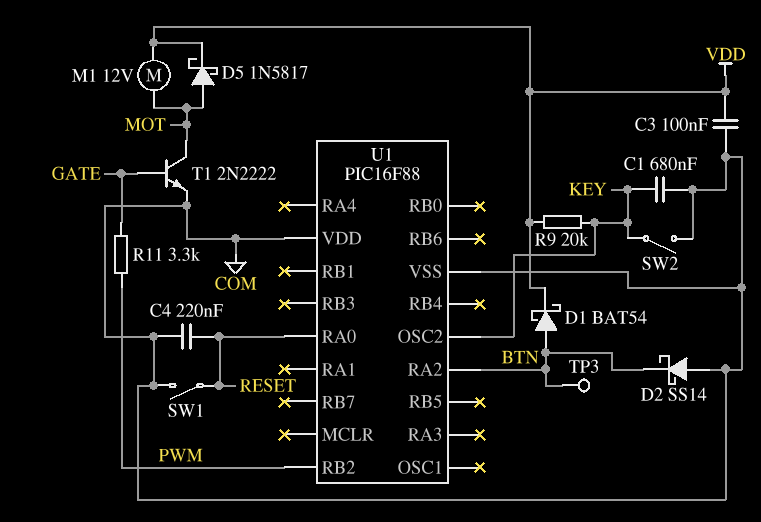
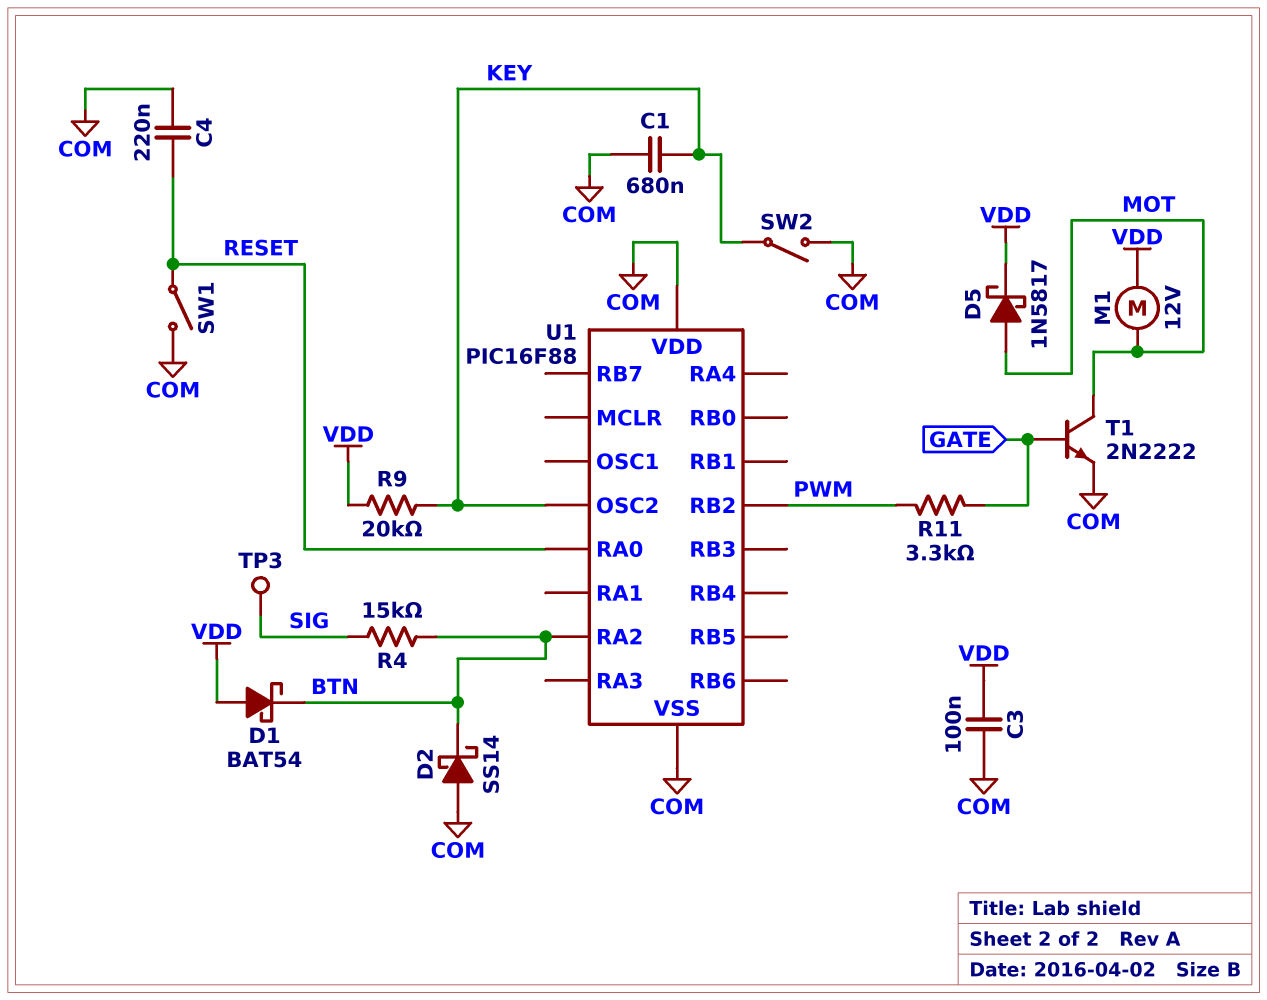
D1: schottky BAT54 (A BTN, K VDD) -> schottky BAT54 (A VDD, K BTN)
R4: none -> 15k (BTN, SIG)
TP3: test point (BTN) -> test point (SIG)

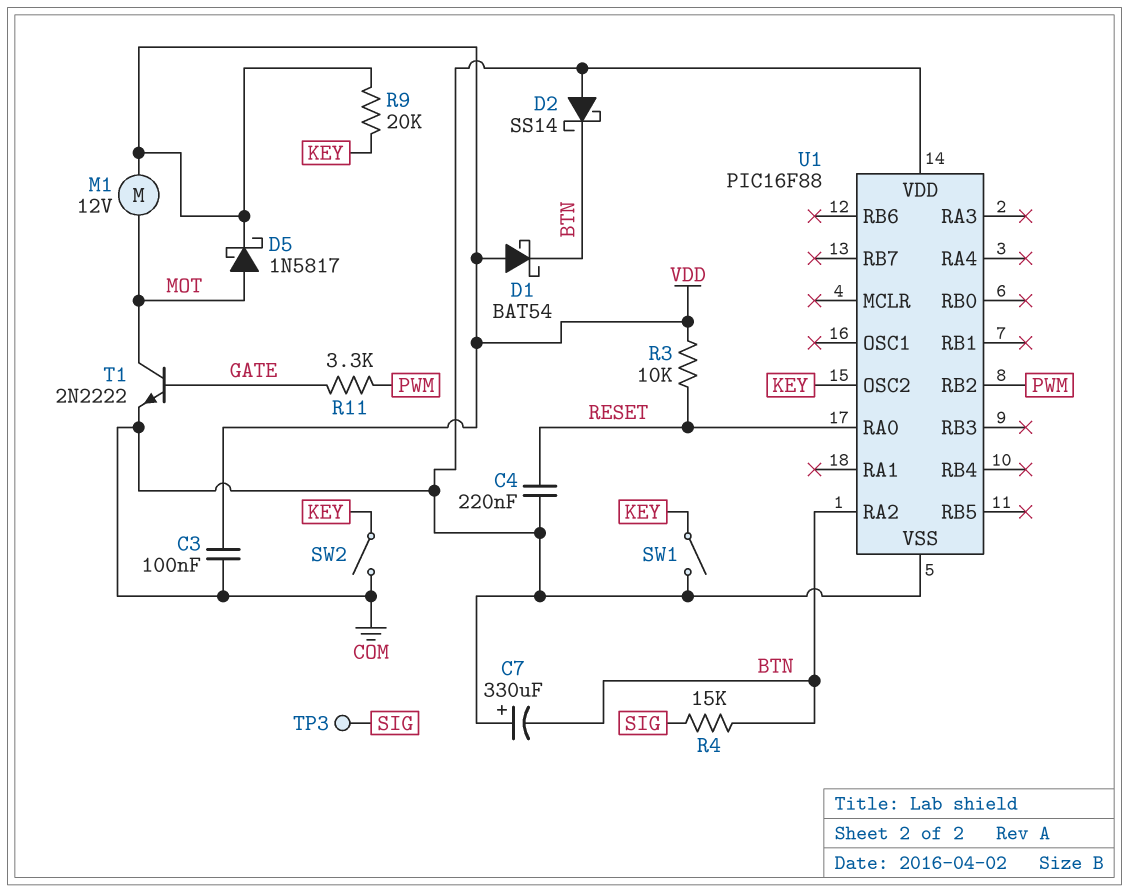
C1: 680nF (COM, KEY) -> none
C7: none -> 330uF (plus COM, minus BTN)
R3: none -> 10k (RESET, VDD)
SW1: switch (COM, RESET) -> switch (COM, KEY)

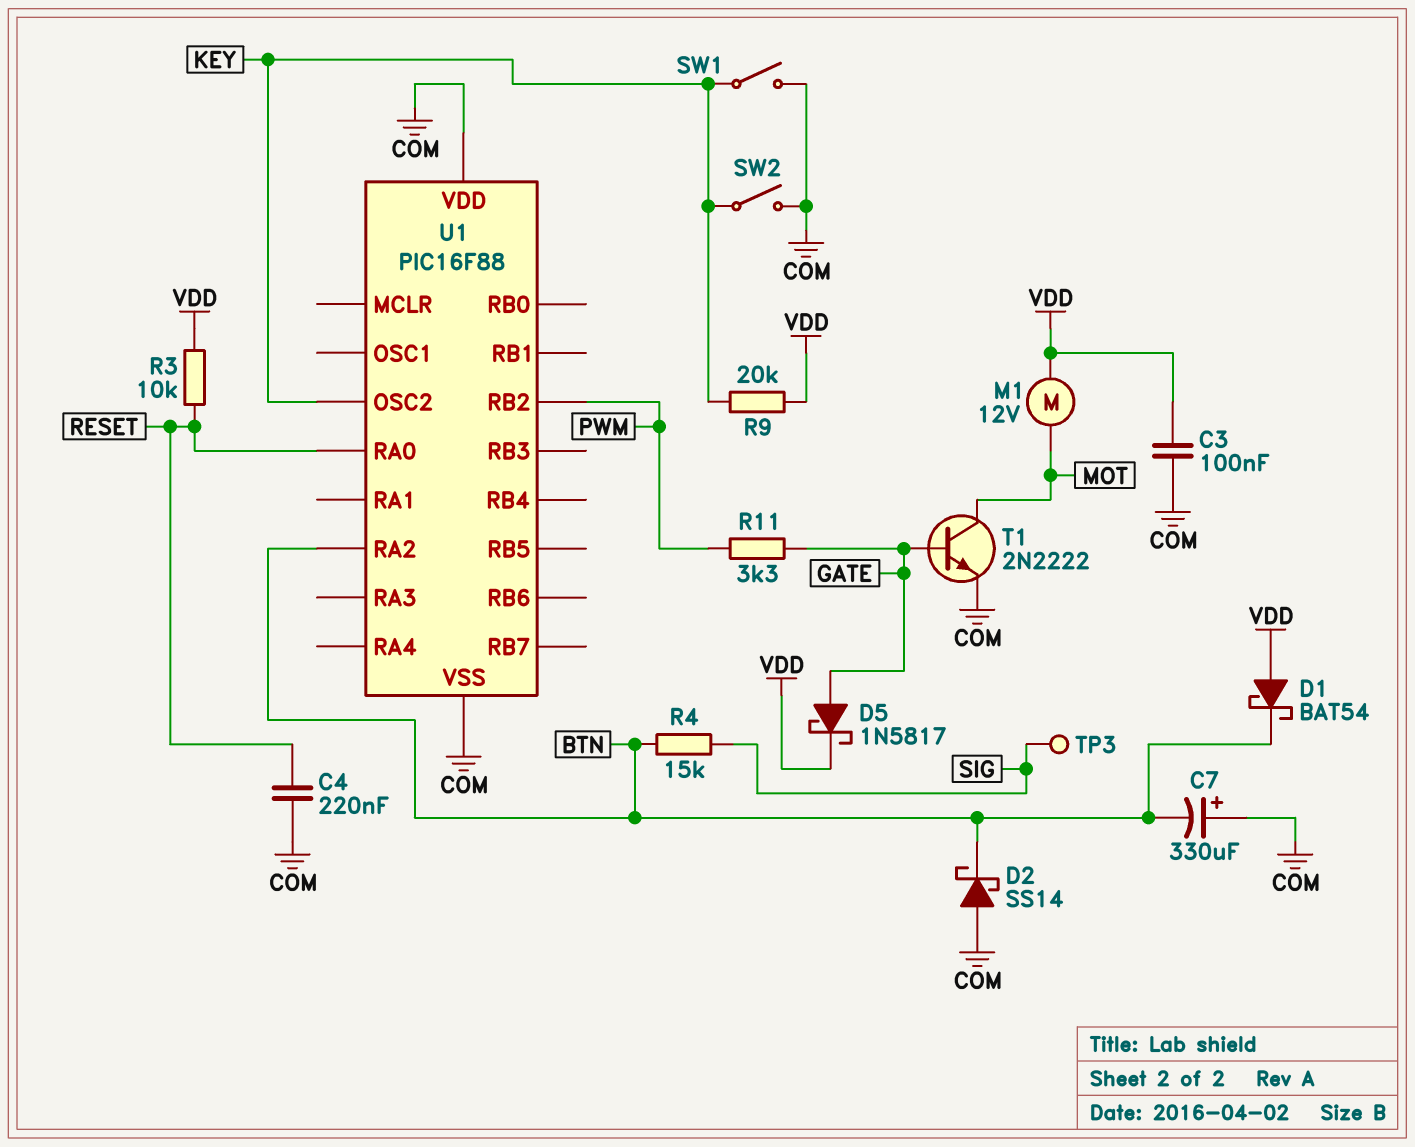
D5: schottky 1N5817 (A MOT, K VDD) -> schottky 1N5817 (A GATE, K VDD)

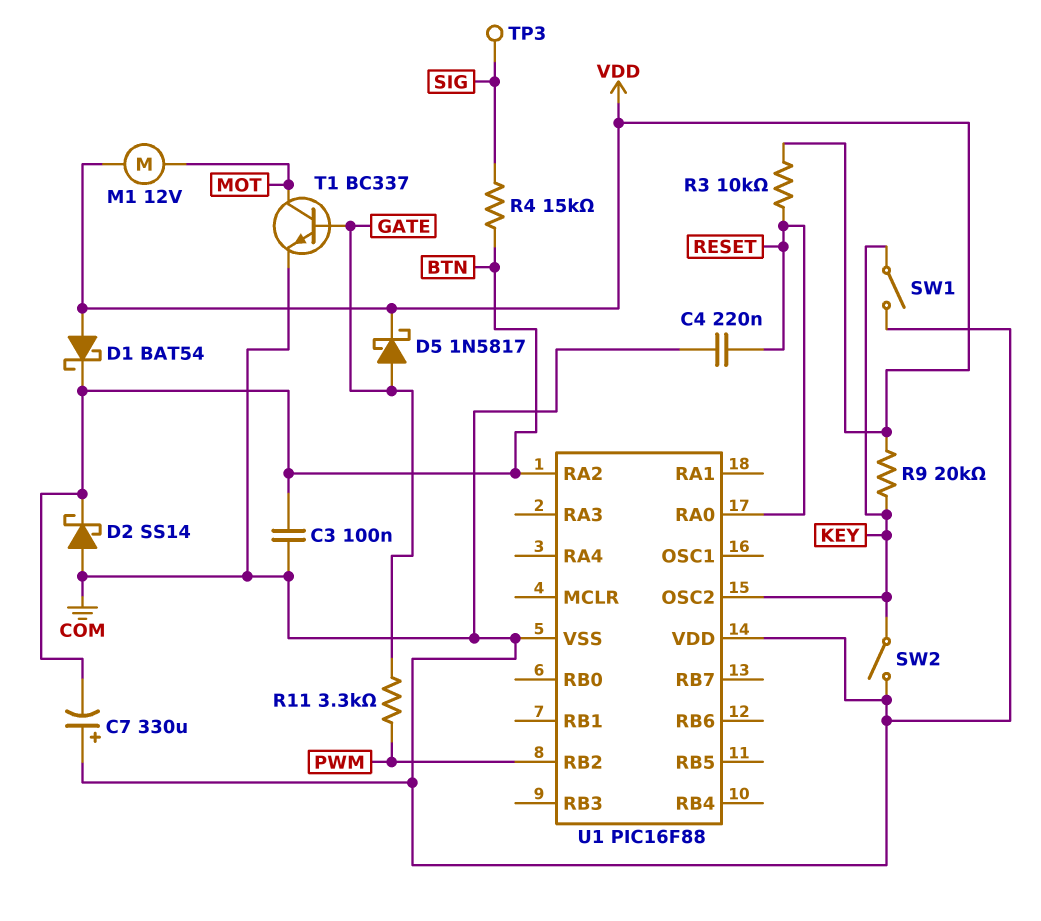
C3: 100nF (COM, VDD) -> 100nF (BTN, COM)
T1: NPN 2N2222 (B GATE, C MOT, E COM) -> NPN BC337 (B GATE, C MOT, E COM)

